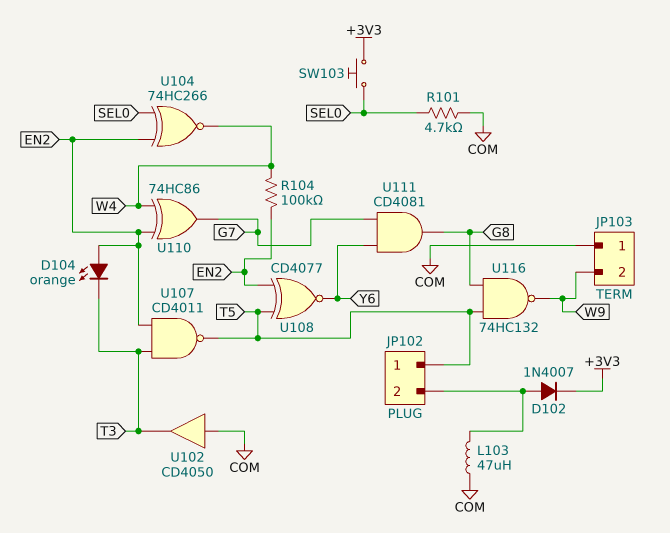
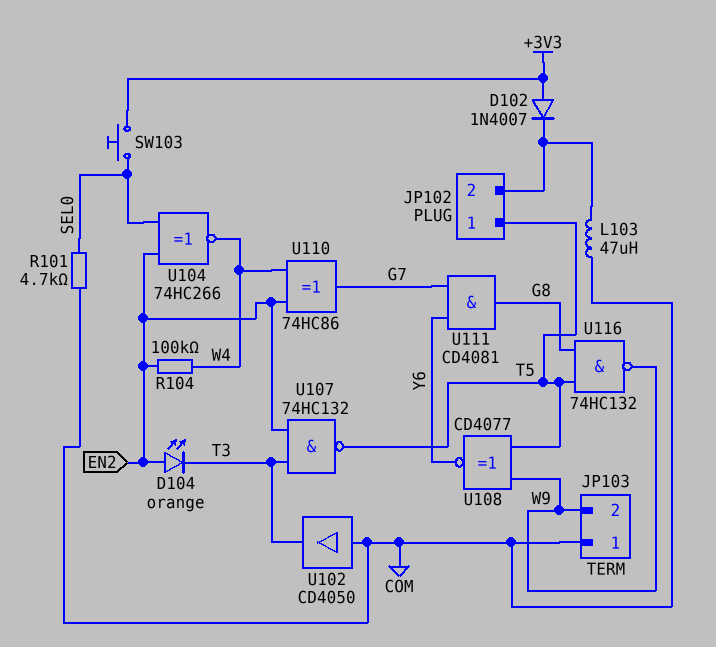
D102: diode 1N4007 (A JP102/2, K +3V3) -> diode 1N4007 (A +3V3, K JP102/2)
U107: NAND CD4011 (in EN2, in T3, out T5) -> NAND 74HC132 (in EN2, in T3, out T5)
U108: XNOR CD4077 (in EN2, in T5, out Y6) -> XNOR CD4077 (in T5, in W9, out Y6)

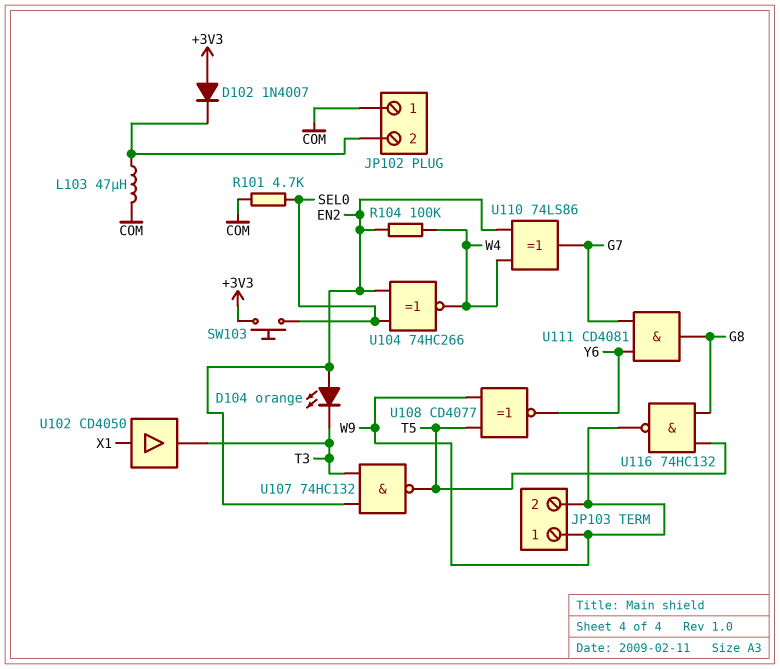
JP102 pin 1: T5 -> COM
JP103 pin 1: COM -> W9
U102: buffer CD4050 (in COM, out T3) -> buffer CD4050 (in X1, out T3)
U110: XOR 74HC86 (in EN2, in W4, out G7) -> XOR 74LS86 (in EN2, in W4, out G7)

